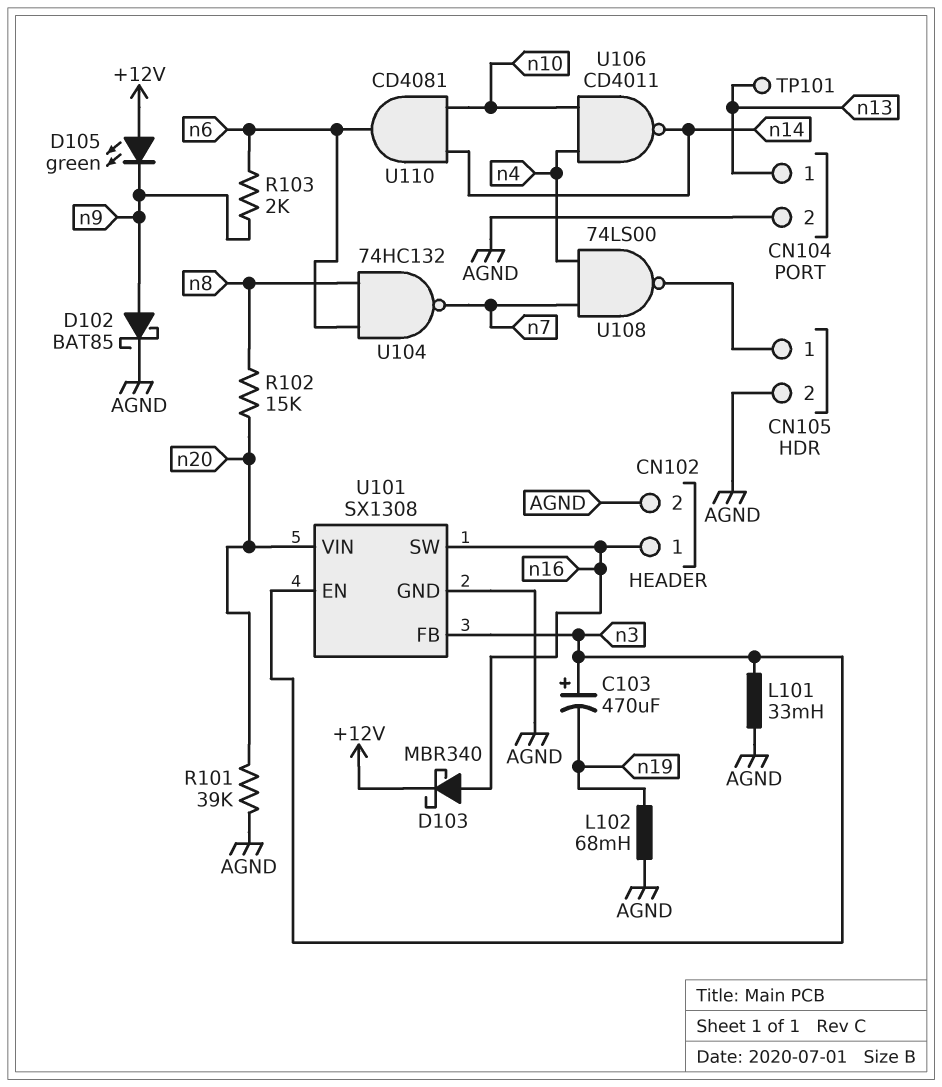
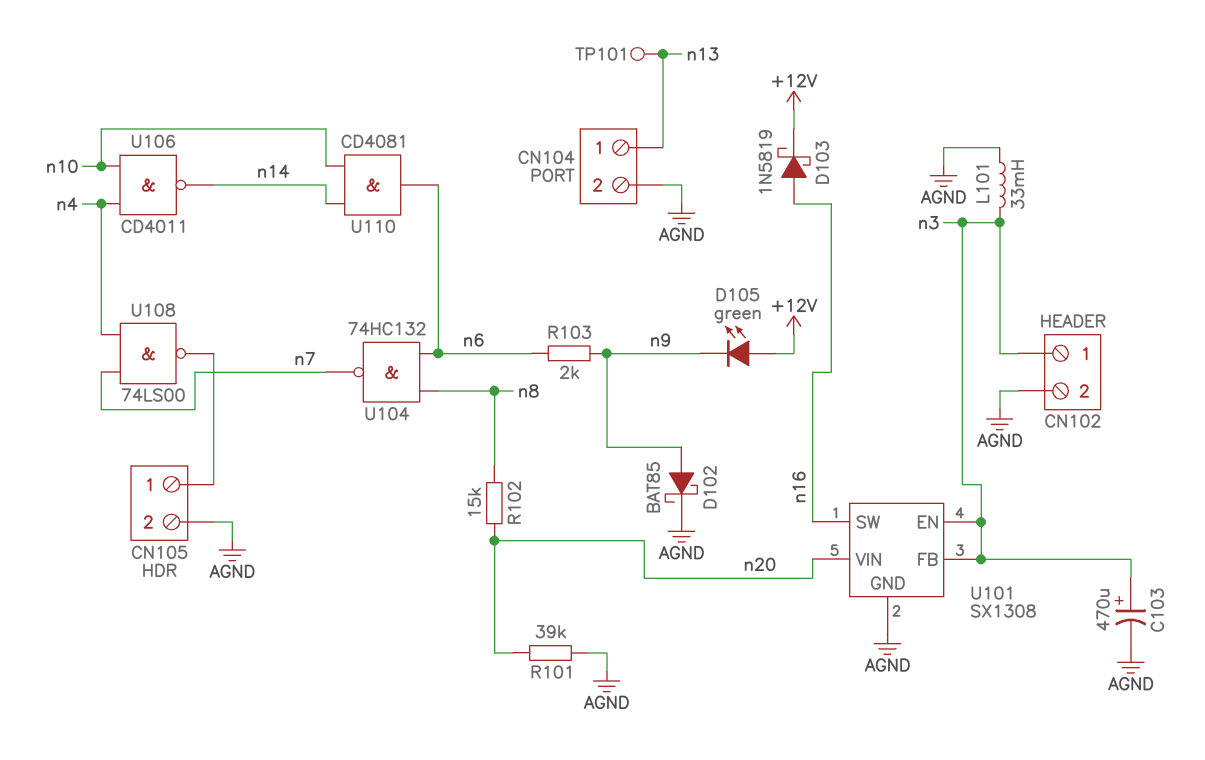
C103: 470uF (plus n3, minus n19) -> 470uF (plus n3, minus AGND)
CN102 pin 1: n16 -> n3
D103: schottky MBR340 (A n16, K +12V) -> schottky 1N5819 (A n16, K +12V)
L102: 68mH (AGND, n19) -> none

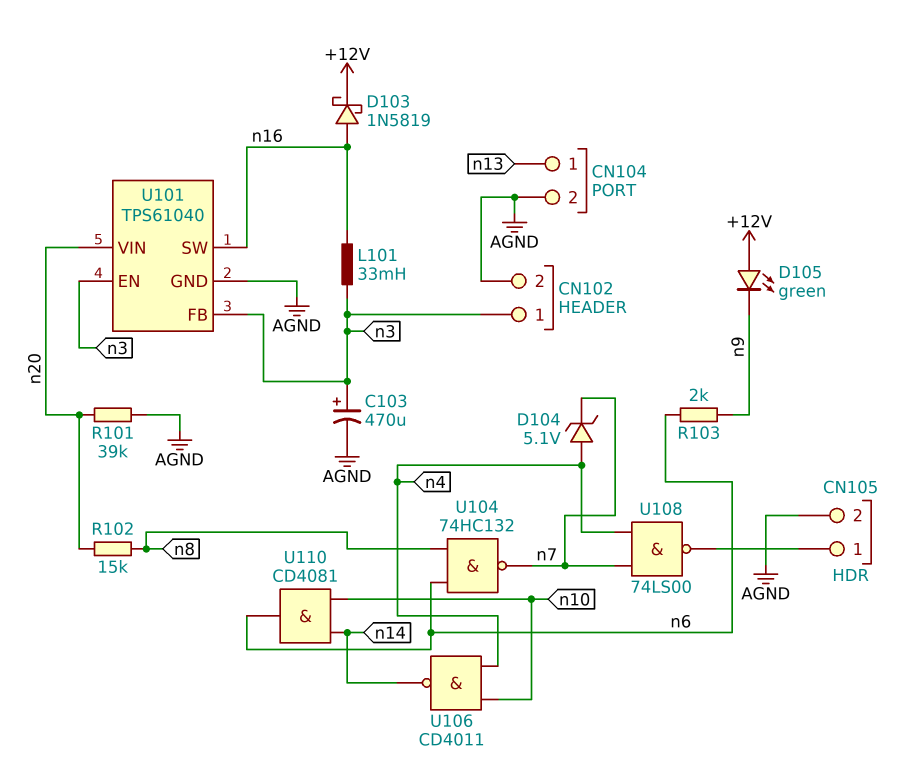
D102: schottky BAT85 (A n9, K AGND) -> none
D104: none -> zener 5.1V (A n4, K n7)
L101: 33mH (AGND, n3) -> 33mH (n3, n16)
TP101: test point (n13) -> none
U101: SX1308 -> TPS61040

